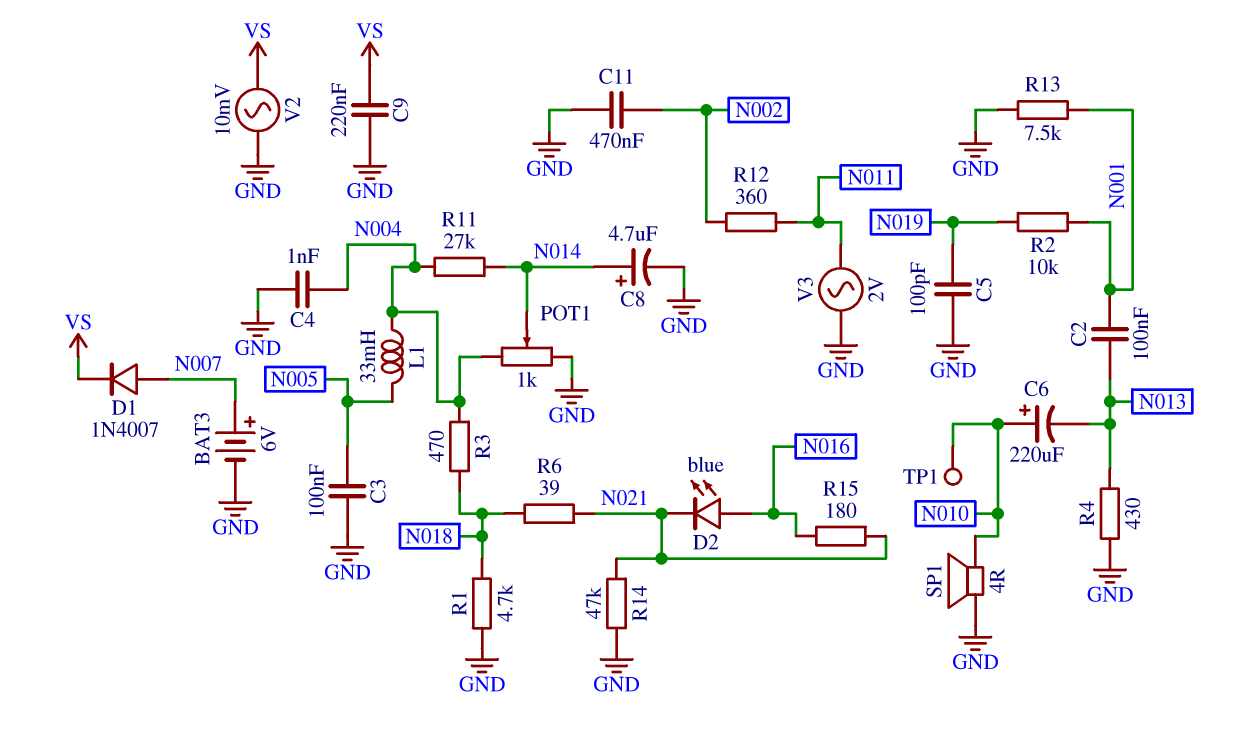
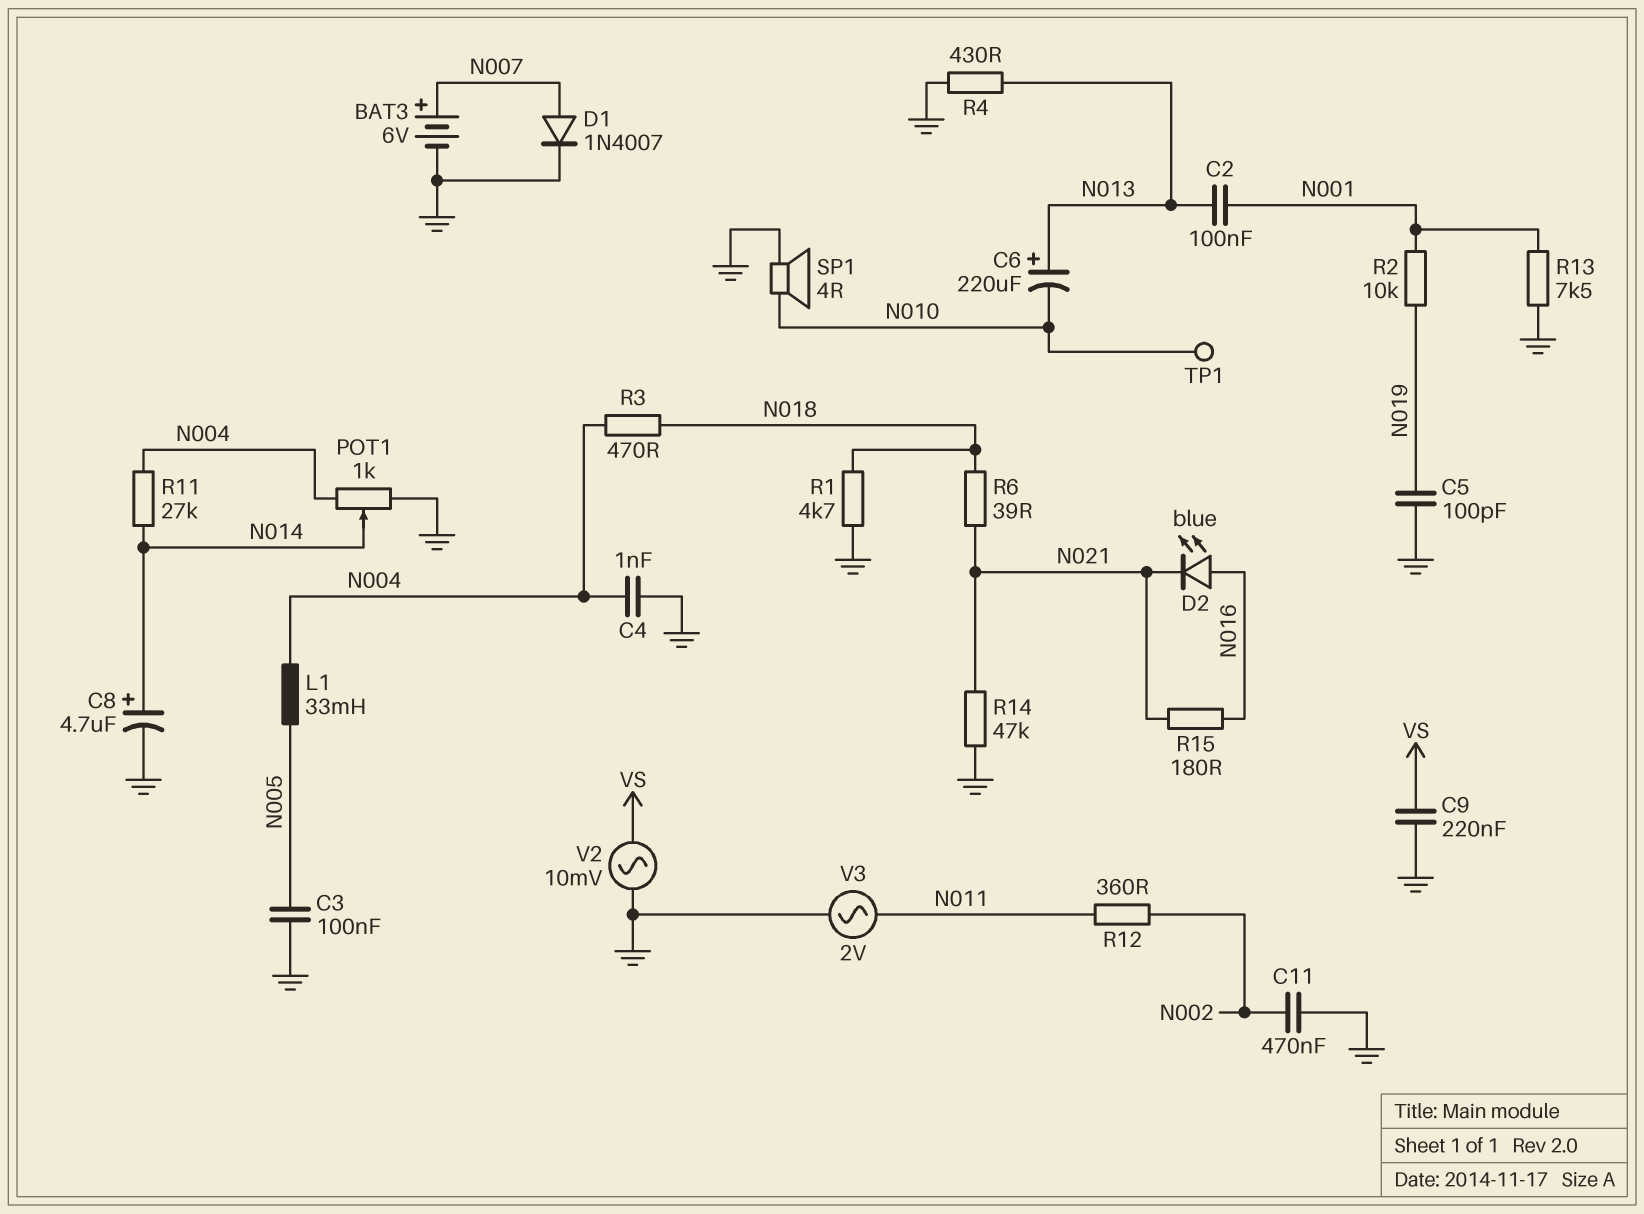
C6: 220uF (plus N010, minus N013) -> 220uF (plus N013, minus N010)
D1: diode 1N4007 (A N007, K VS) -> diode 1N4007 (A N007, K GND)

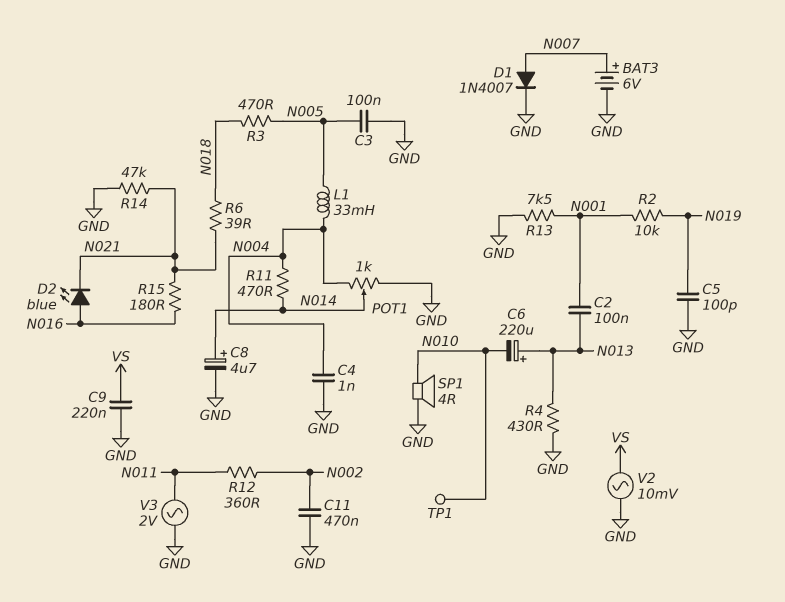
R1: 4.7k (GND, N018) -> none
R3: 470 (N004, N018) -> 470 (N005, N018)
R11: 27k (N004, N014) -> 470 (N004, N014)

